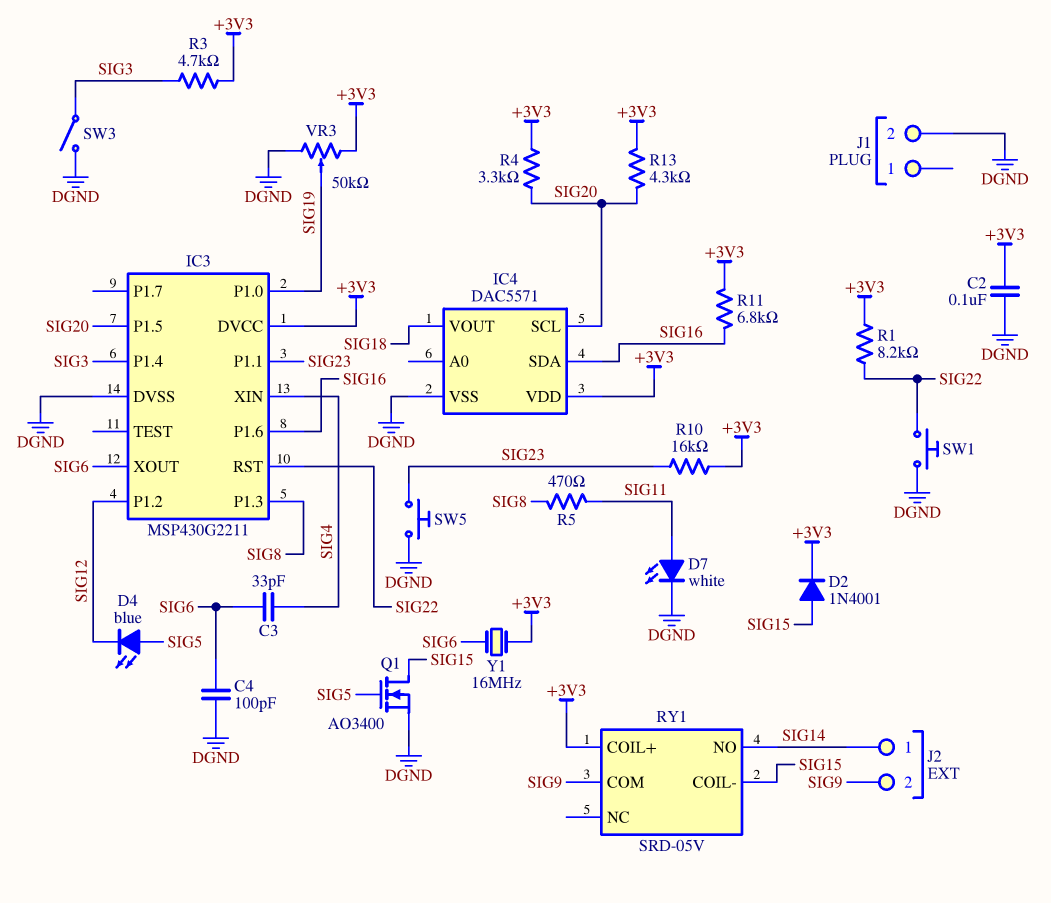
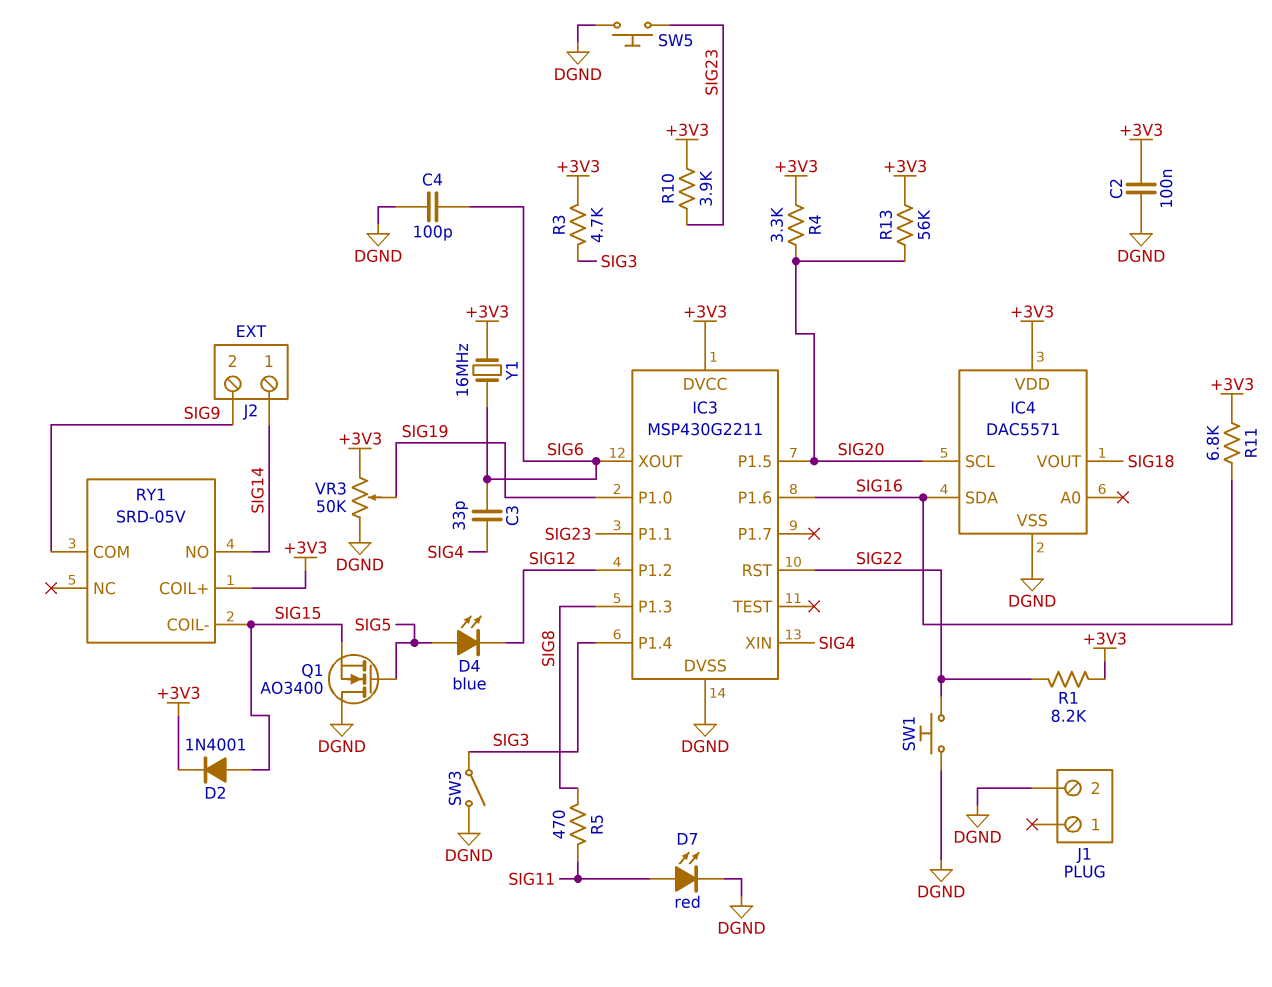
D7: LED white (A SIG11, K DGND) -> LED red (A SIG11, K DGND)
Q1: NMOS AO3400 (G SIG5, D SIG15, S DGND) -> NMOS AO3400 (G SIG5, D DGND, S SIG15)
R10: 16k (+3V3, SIG23) -> 3.9k (+3V3, SIG23)
R13: 4.3k (+3V3, SIG20) -> 56k (+3V3, SIG20)

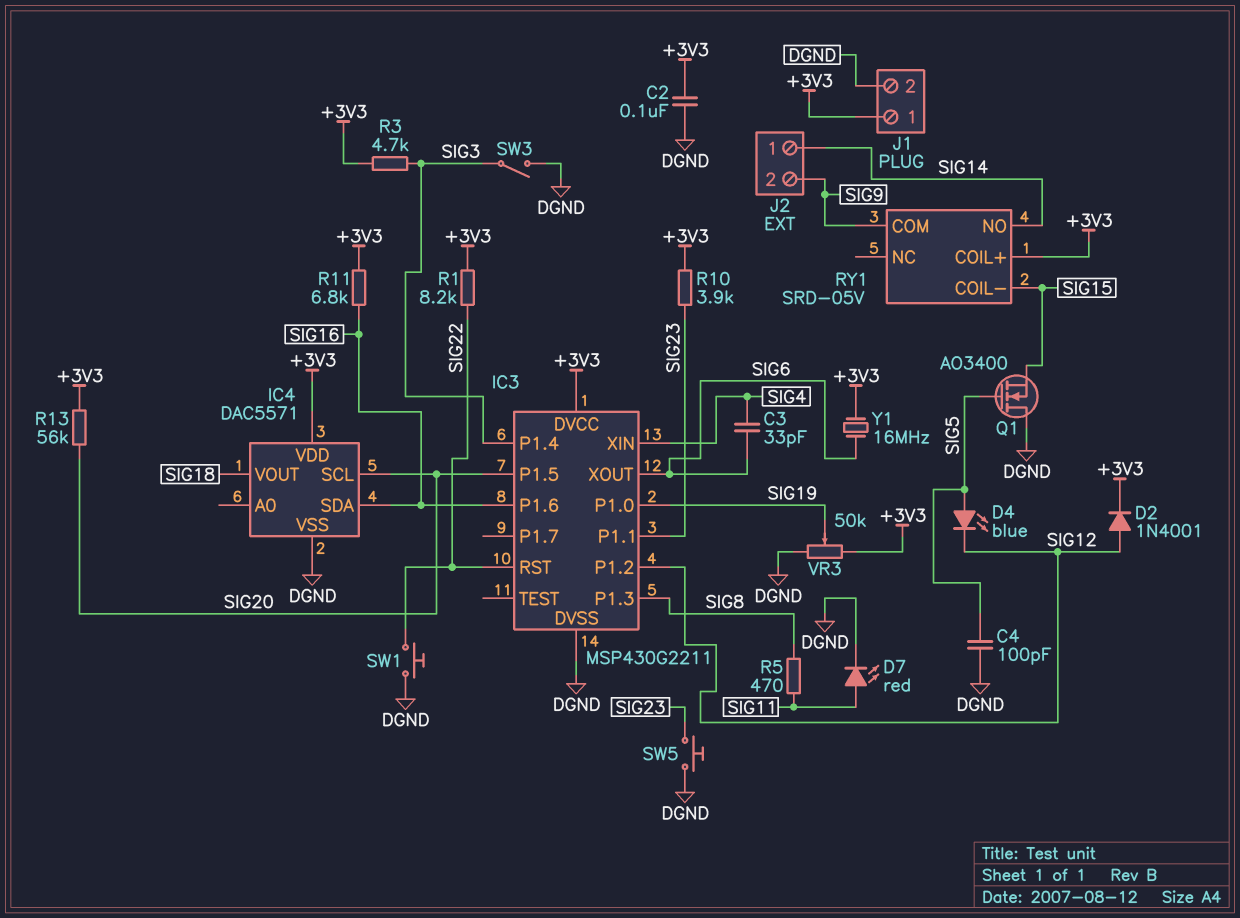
C4: 100pF (DGND, SIG6) -> 100pF (DGND, SIG5)
D2: diode 1N4001 (A SIG15, K +3V3) -> diode 1N4001 (A SIG12, K +3V3)
J1 pin 1: none -> +3V3
R4: 3.3k (+3V3, SIG20) -> none

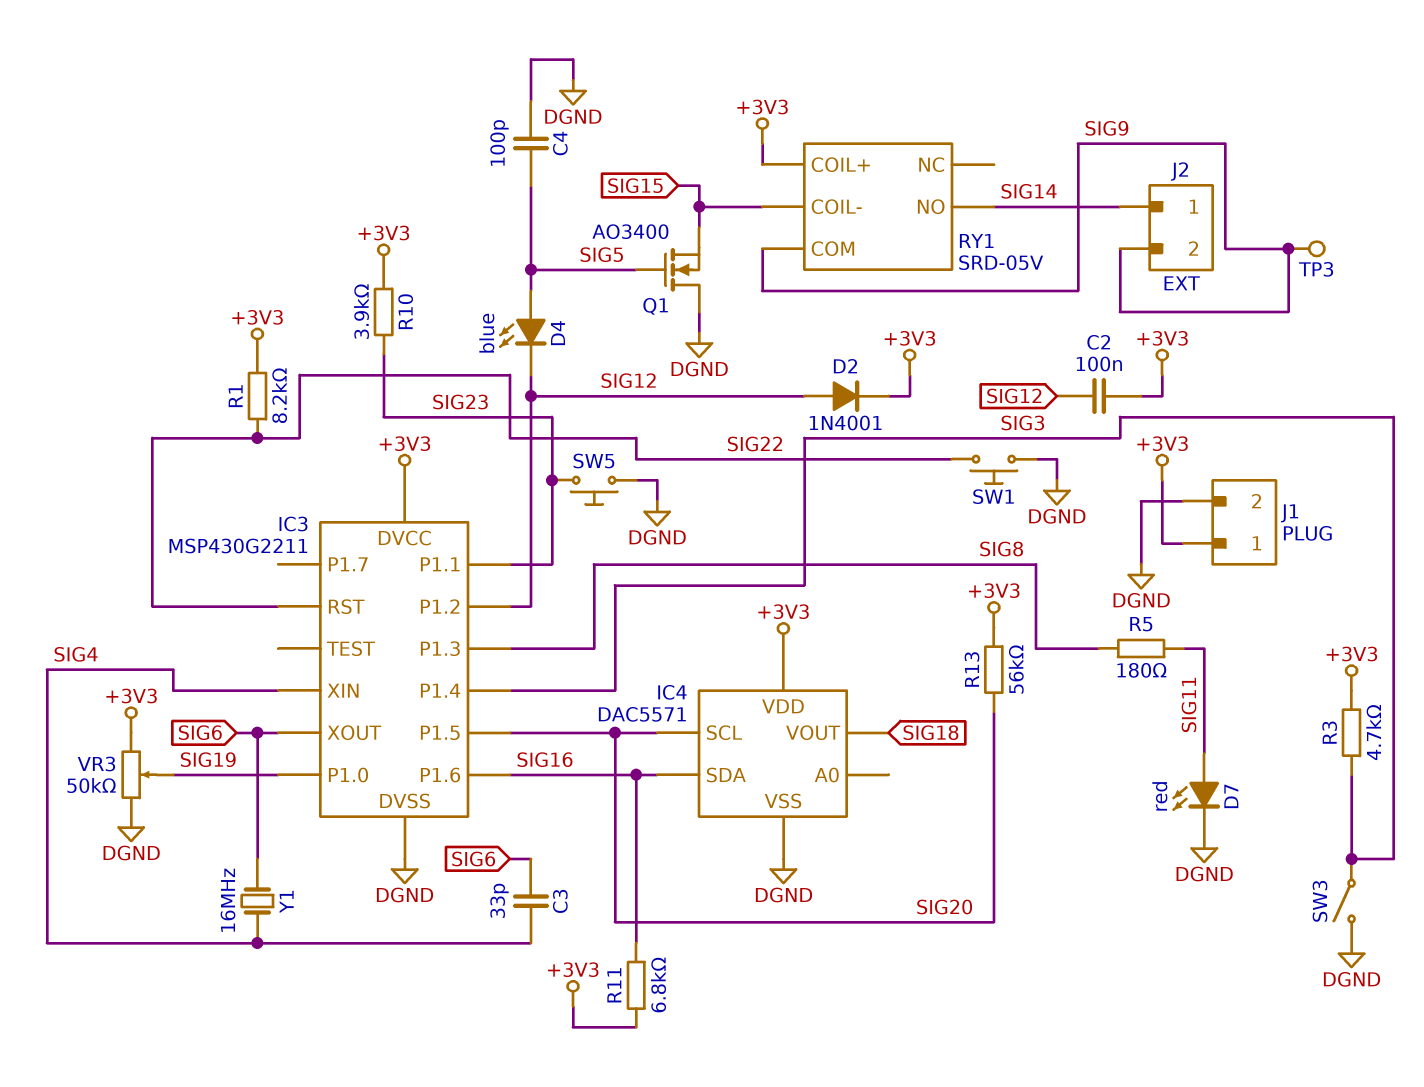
C2: 100nF (+3V3, DGND) -> 100nF (+3V3, SIG12)
R5: 470 (SIG8, SIG11) -> 180 (SIG8, SIG11)
TP3: none -> test point (SIG9)
Y1: 16MHz (+3V3, SIG6) -> 16MHz (SIG4, SIG6)

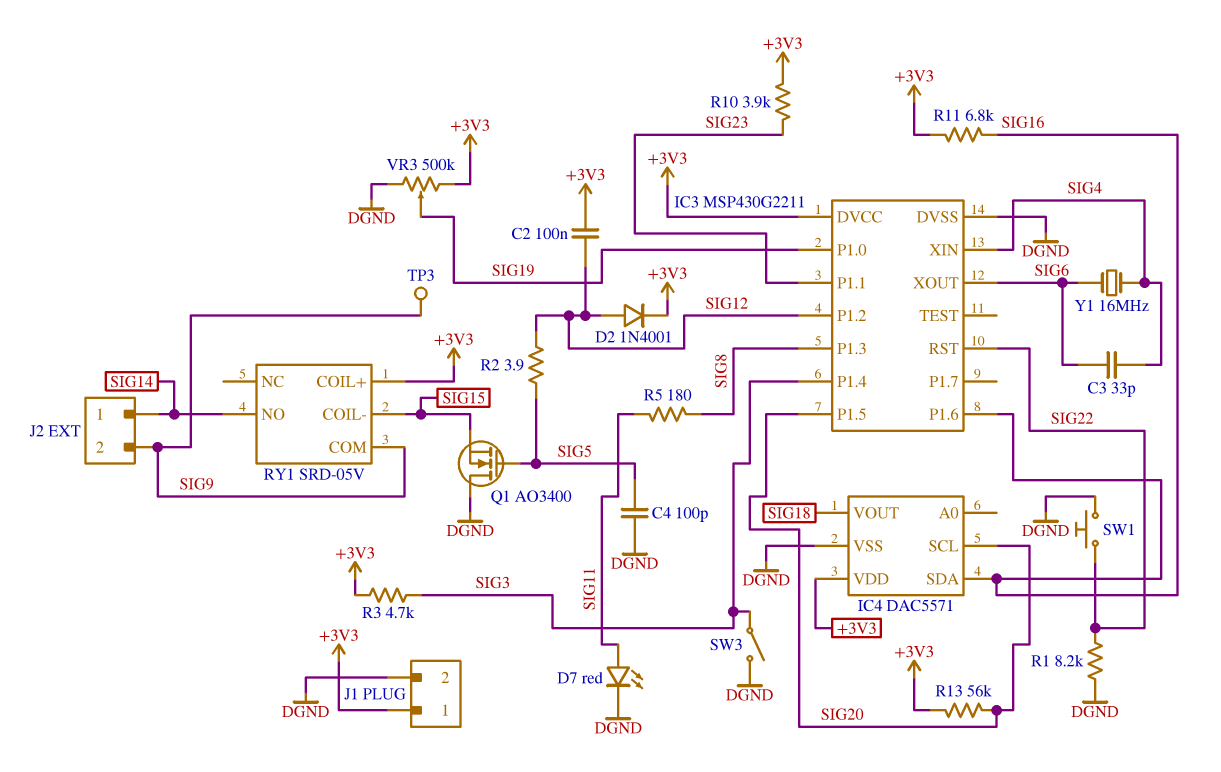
D4: LED blue (A SIG5, K SIG12) -> none
R1: 8.2k (+3V3, SIG22) -> 8.2k (DGND, SIG22)
R2: none -> 3.9 (SIG5, SIG12)
SW5: button (DGND, SIG23) -> none
VR3: 50k (+3V3, DGND, wiper SIG19) -> 500k (+3V3, DGND, wiper SIG19)

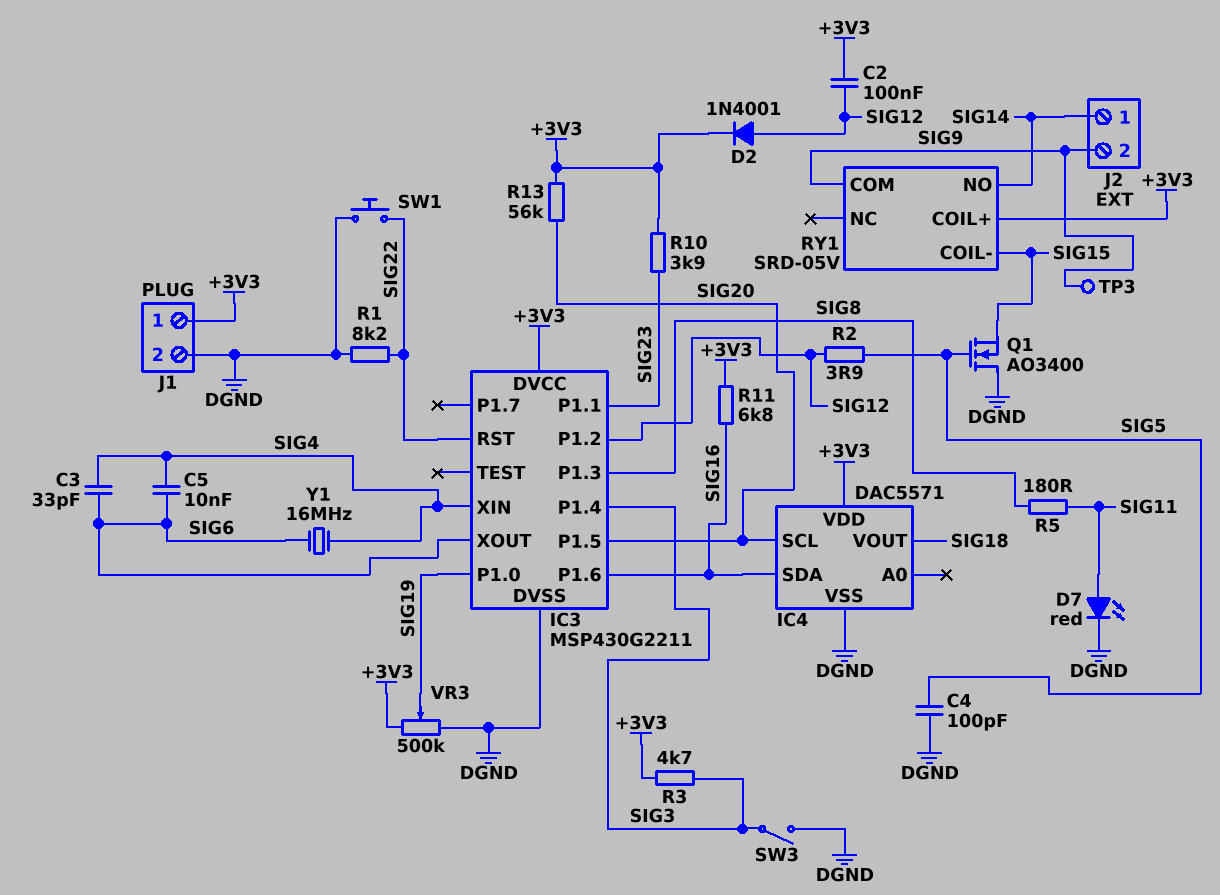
C5: none -> 10nF (SIG4, SIG6)

